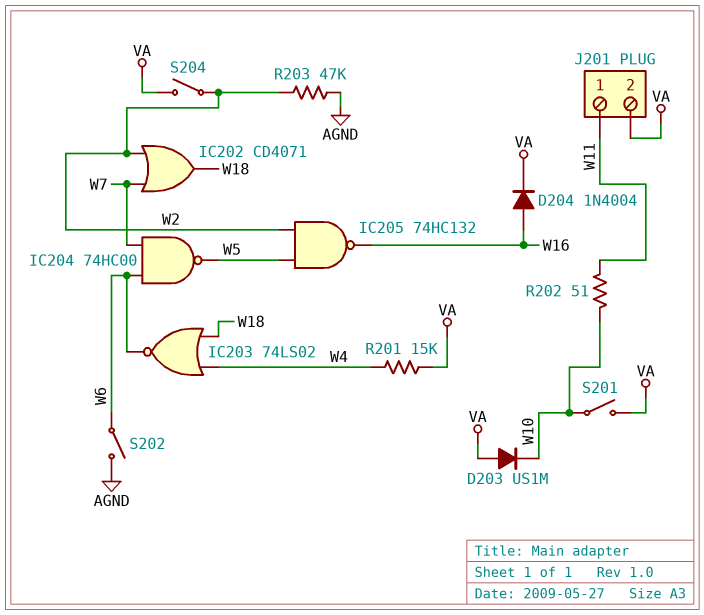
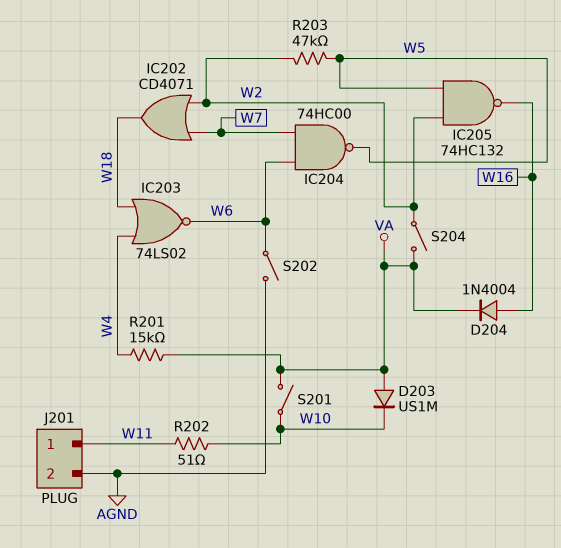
J201 pin 2: VA -> AGND
R203: 47k (AGND, W2) -> 47k (W2, W5)

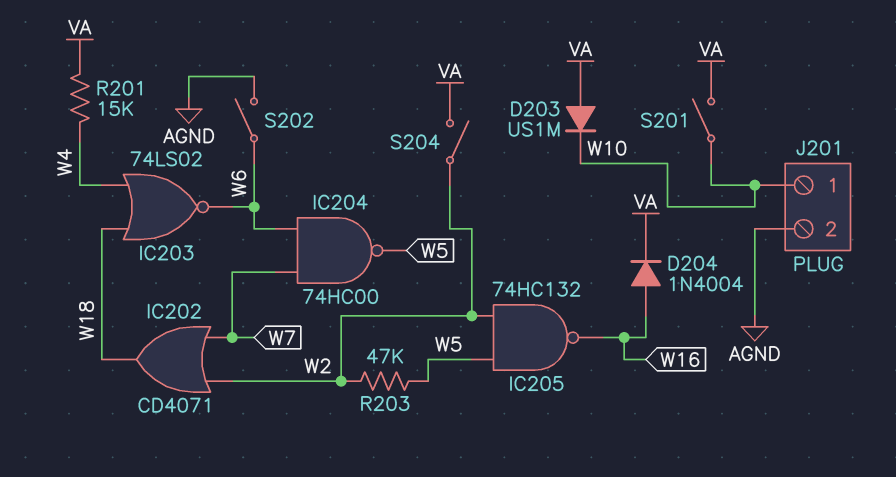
J201 pin 1: W11 -> W10
R202: 51 (W10, W11) -> none

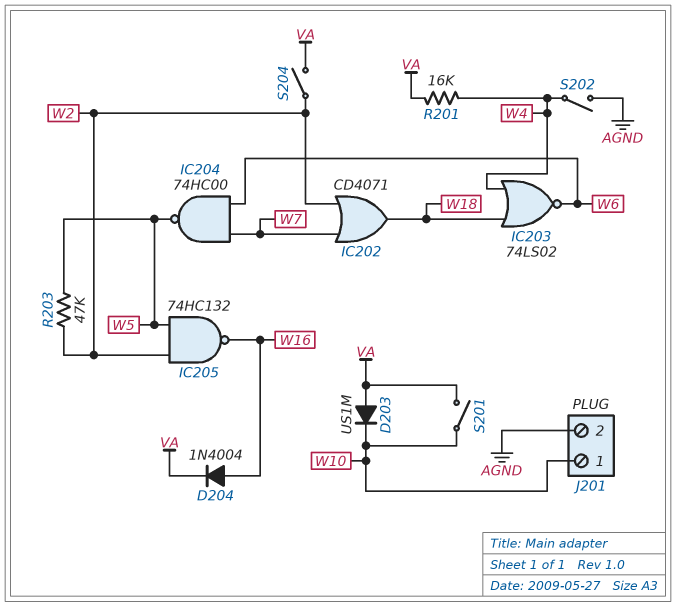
R201: 15k (VA, W4) -> 16k (VA, W4)
S202: switch (AGND, W6) -> switch (AGND, W4)

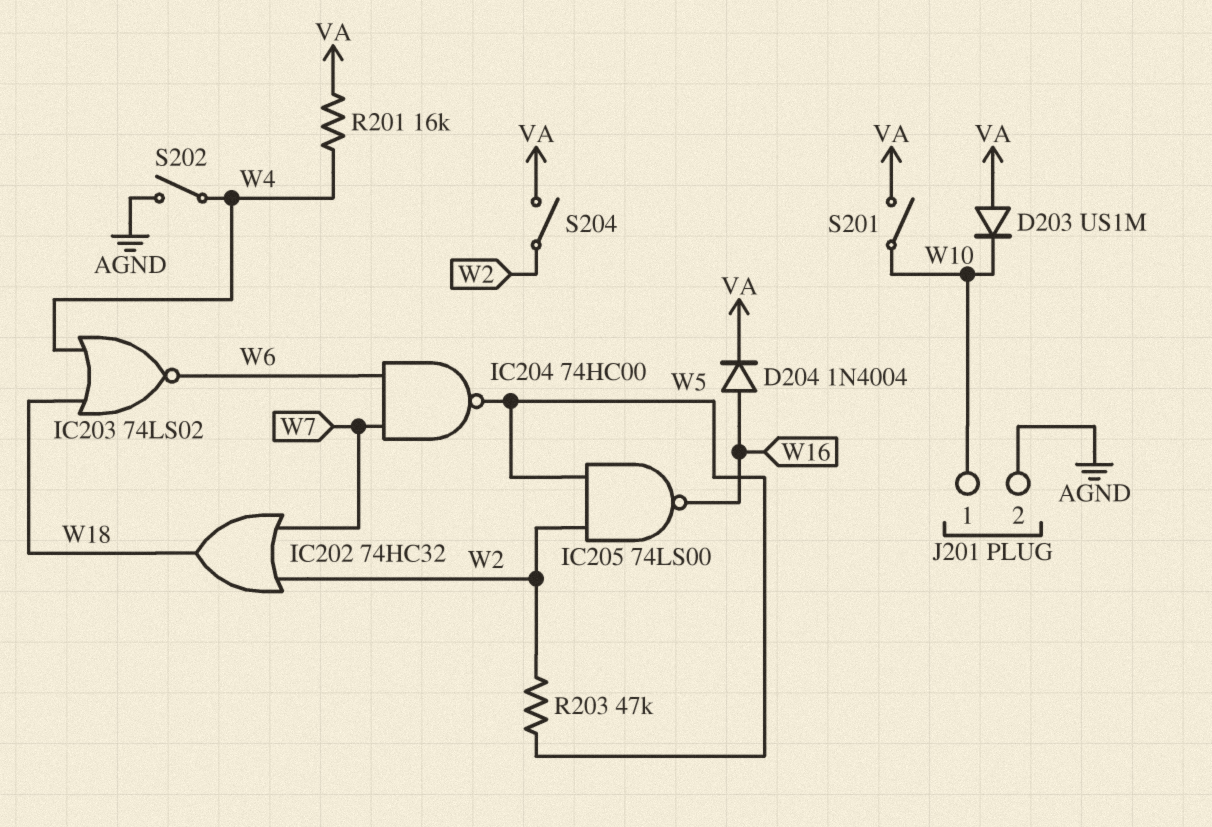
IC202: OR CD4071 (in W2, in W7, out W18) -> OR 74HC32 (in W2, in W7, out W18)
IC205: NAND 74HC132 (in W2, in W5, out W16) -> NAND 74LS00 (in W2, in W5, out W16)

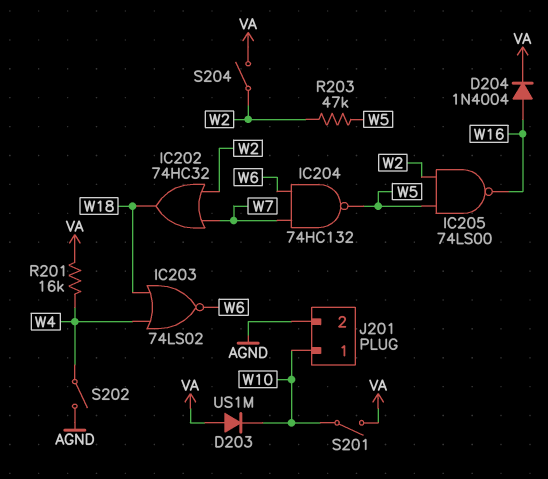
IC204: NAND 74HC00 (in W6, in W7, out W5) -> NAND 74HC132 (in W6, in W7, out W5)

